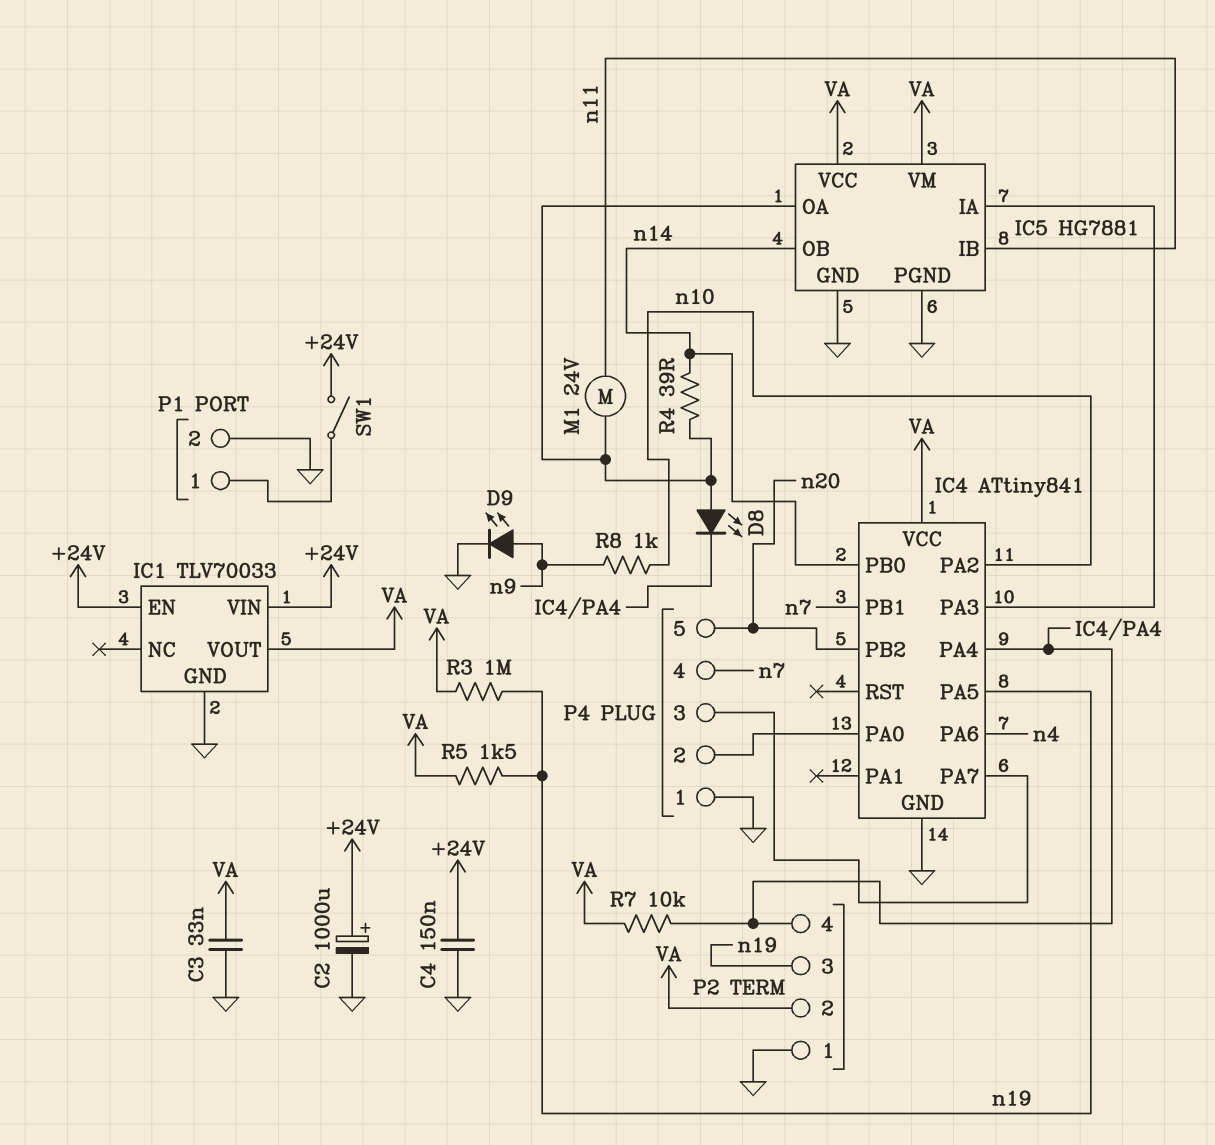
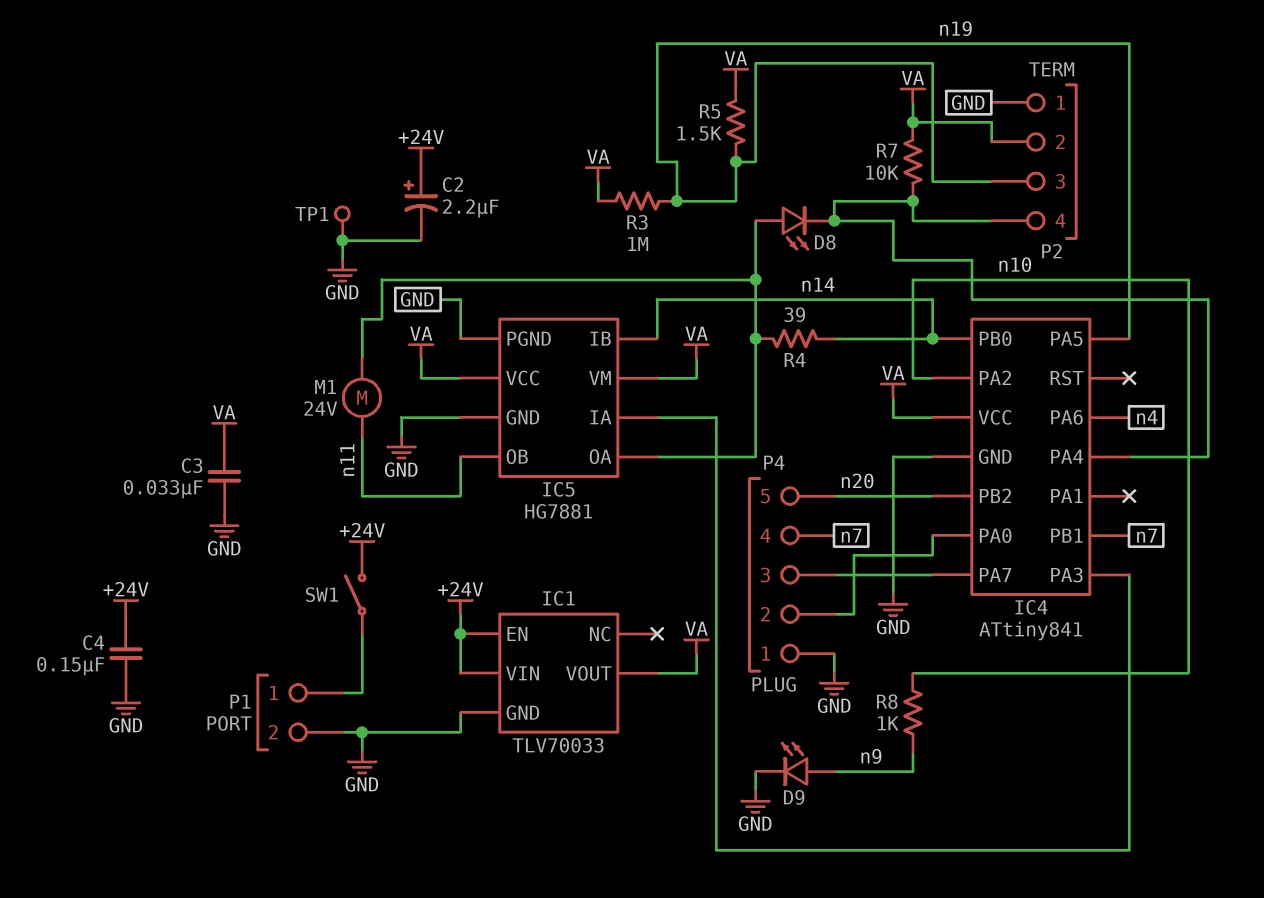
C2: 1000uF (plus +24V, minus GND) -> 2.2uF (plus +24V, minus GND)
IC5 pin IB: n11 -> n14
IC5 pin OB: n14 -> n11
TP1: none -> test point (GND)

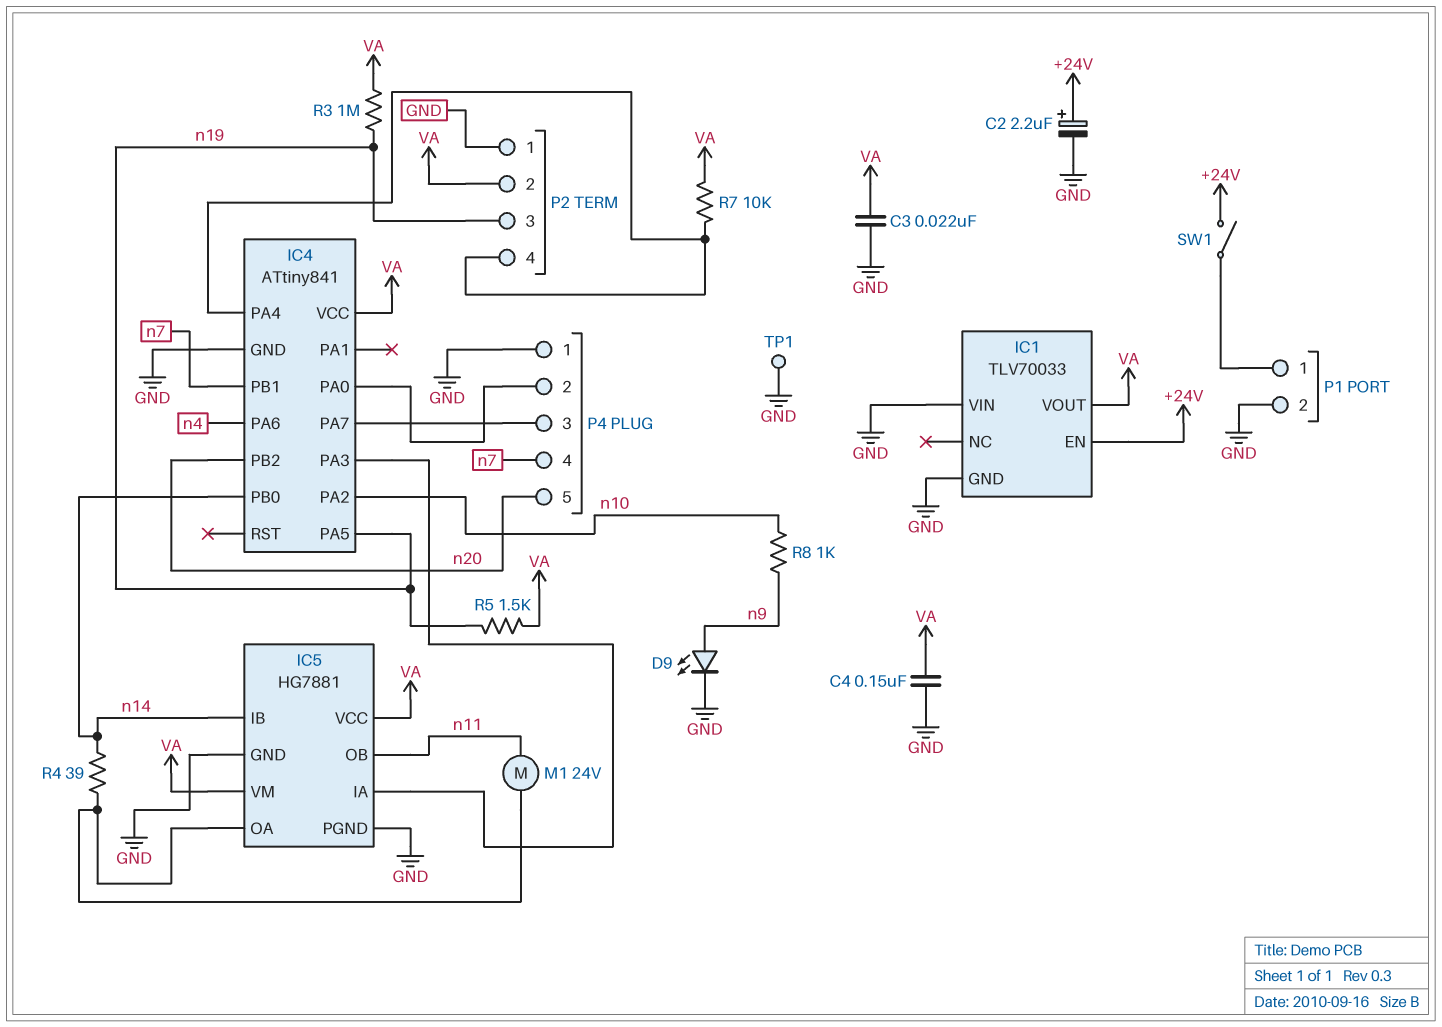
C3: 33nF (GND, VA) -> 22nF (GND, VA)
C4: 150nF (+24V, GND) -> 150nF (GND, VA)
D8: LED (A IC5/OA, K IC4/PA4) -> none
IC1 pin VIN: +24V -> GND

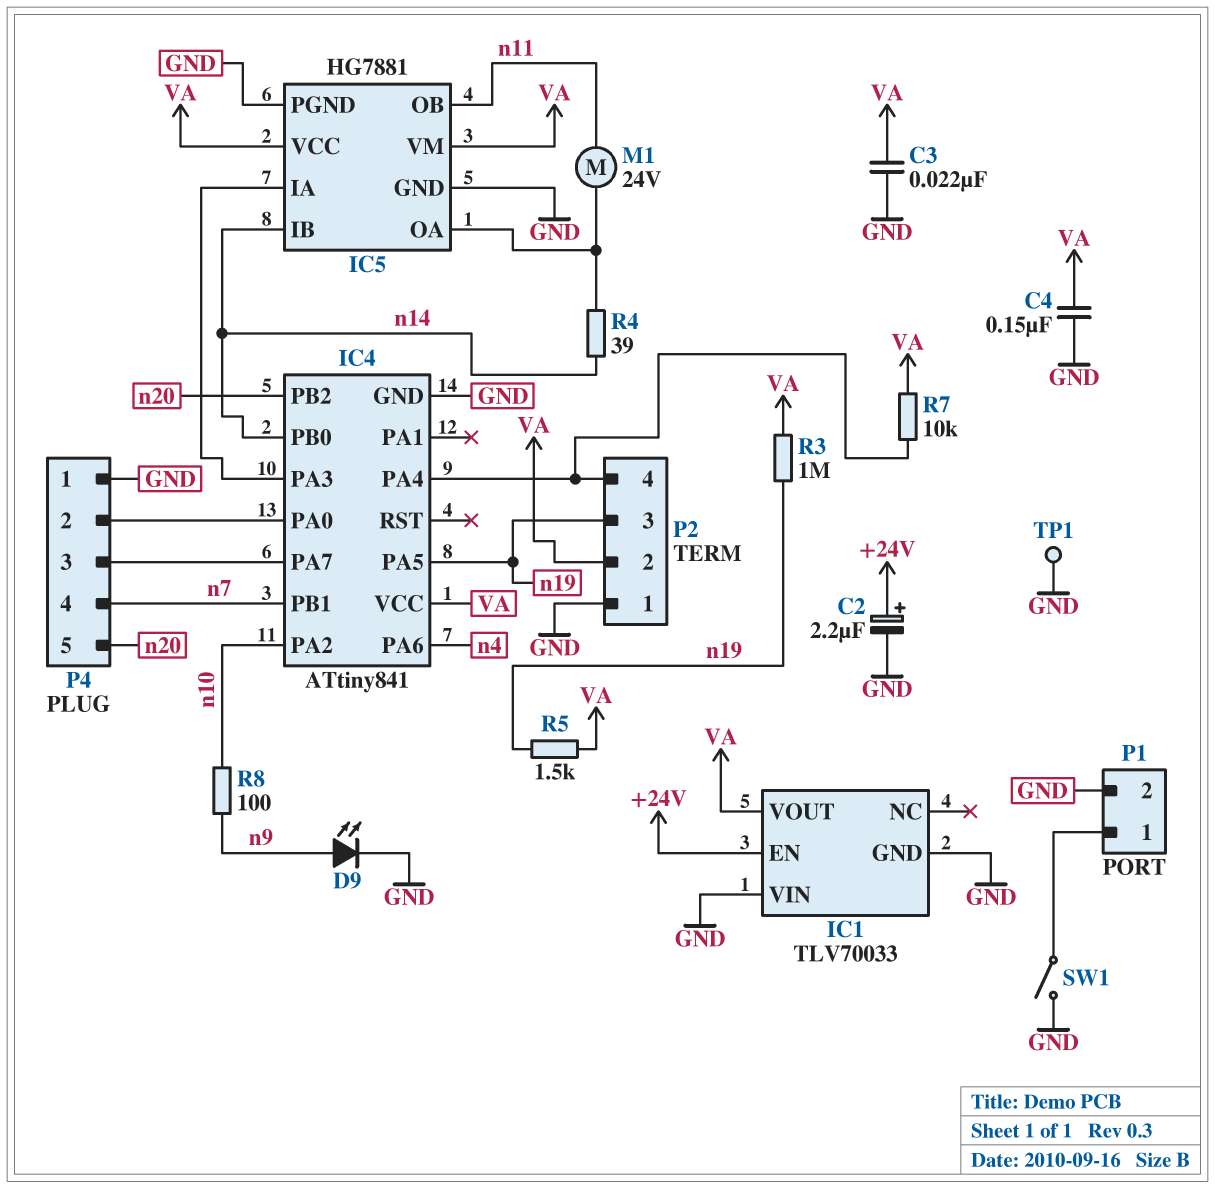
R8: 1k (n9, n10) -> 100 (n9, n10)
SW1: switch (+24V, P1/1) -> switch (GND, P1/1)

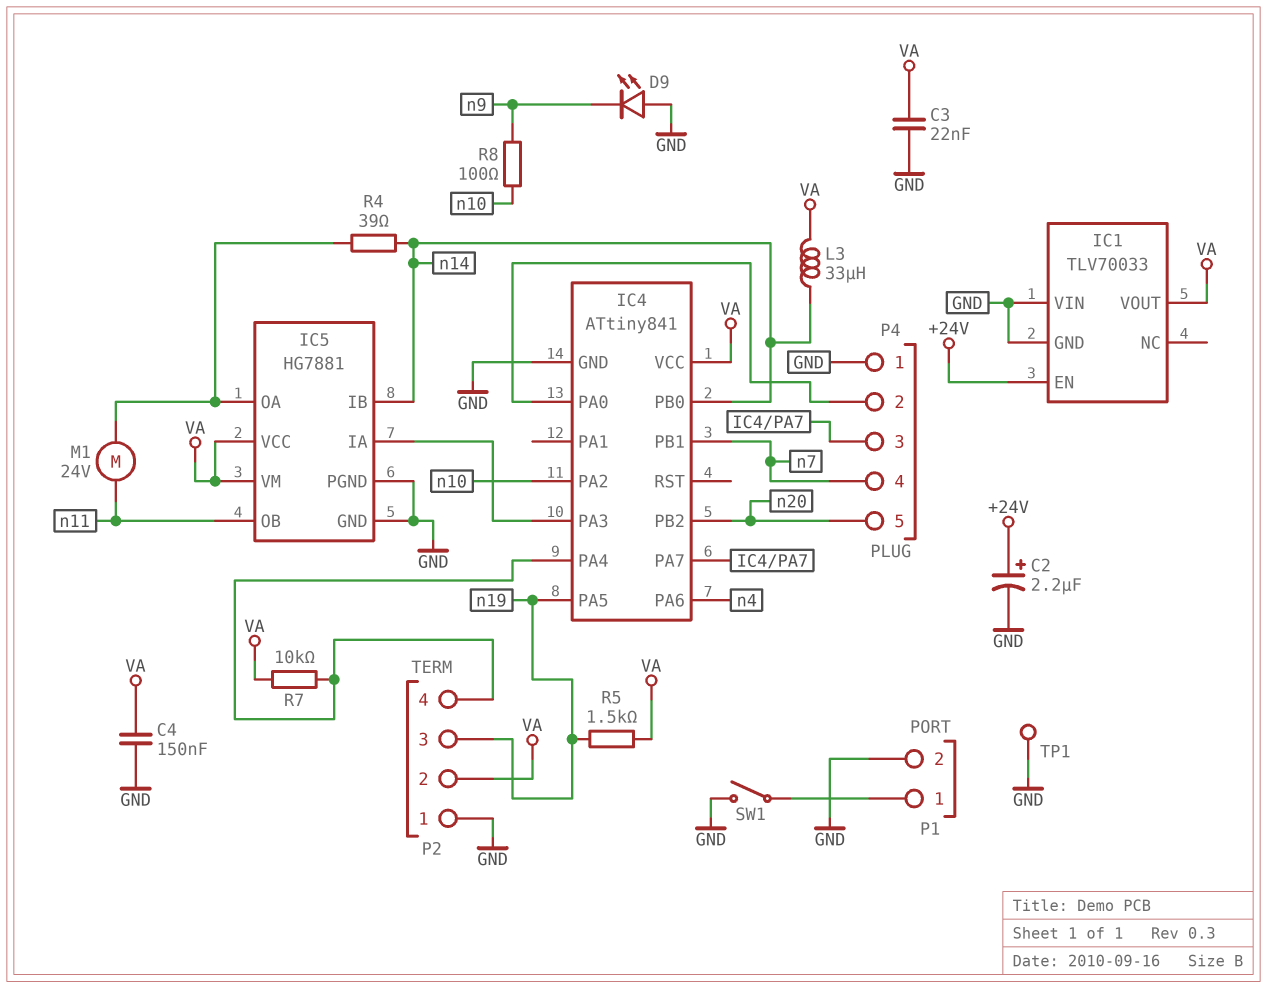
D9: LED (A n9, K GND) -> LED (A GND, K n9)
L3: none -> 33uH (VA, n14)
R3: 1M (VA, n19) -> none

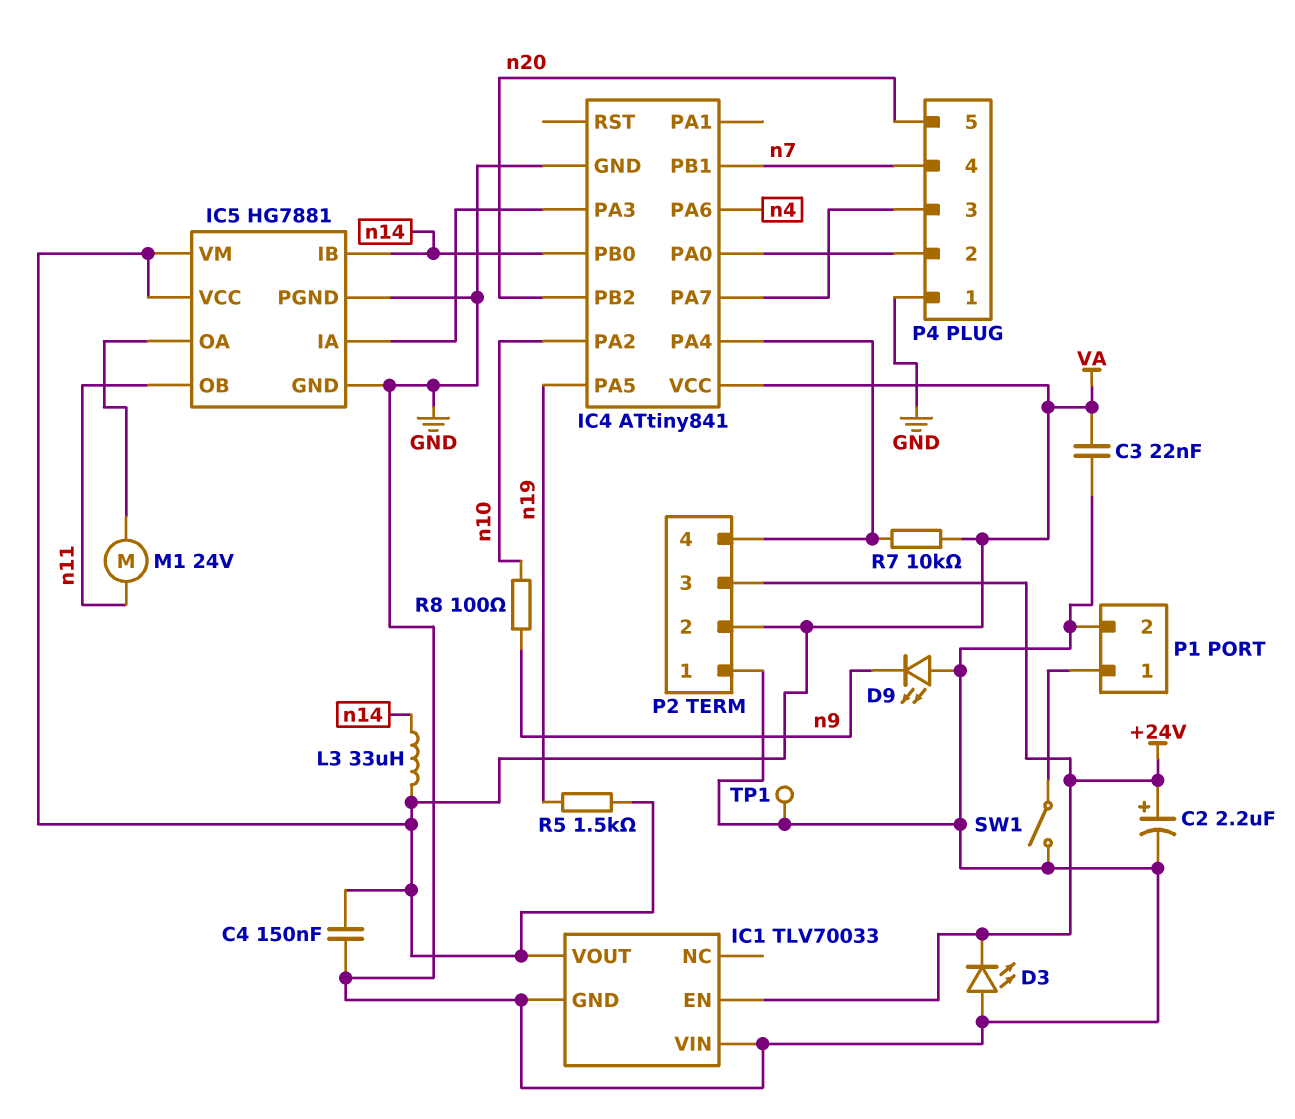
D3: none -> LED (A GND, K +24V)
P2 pin 3: n19 -> +24V
R4: 39 (IC5/OA, n14) -> none

